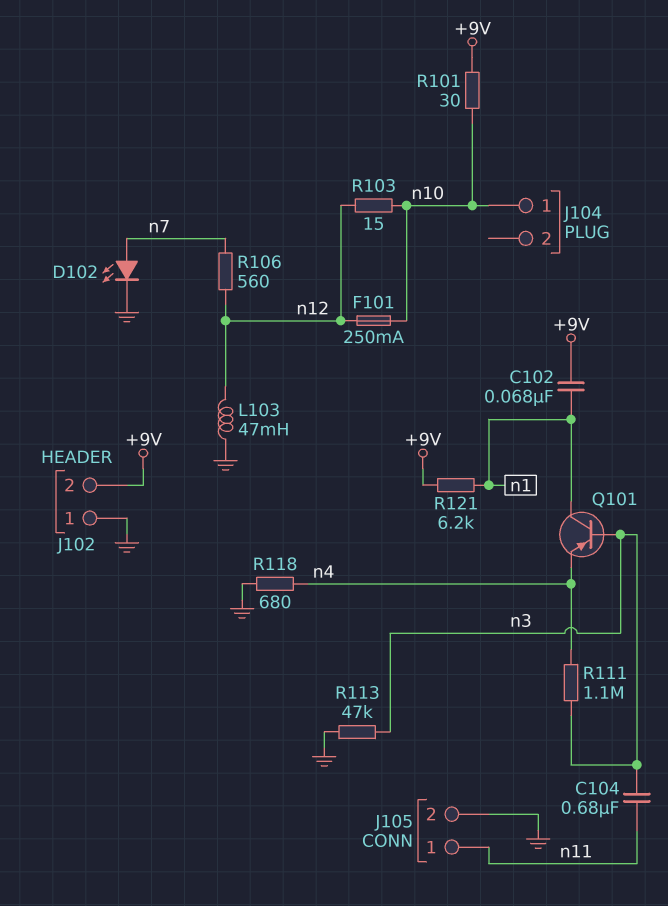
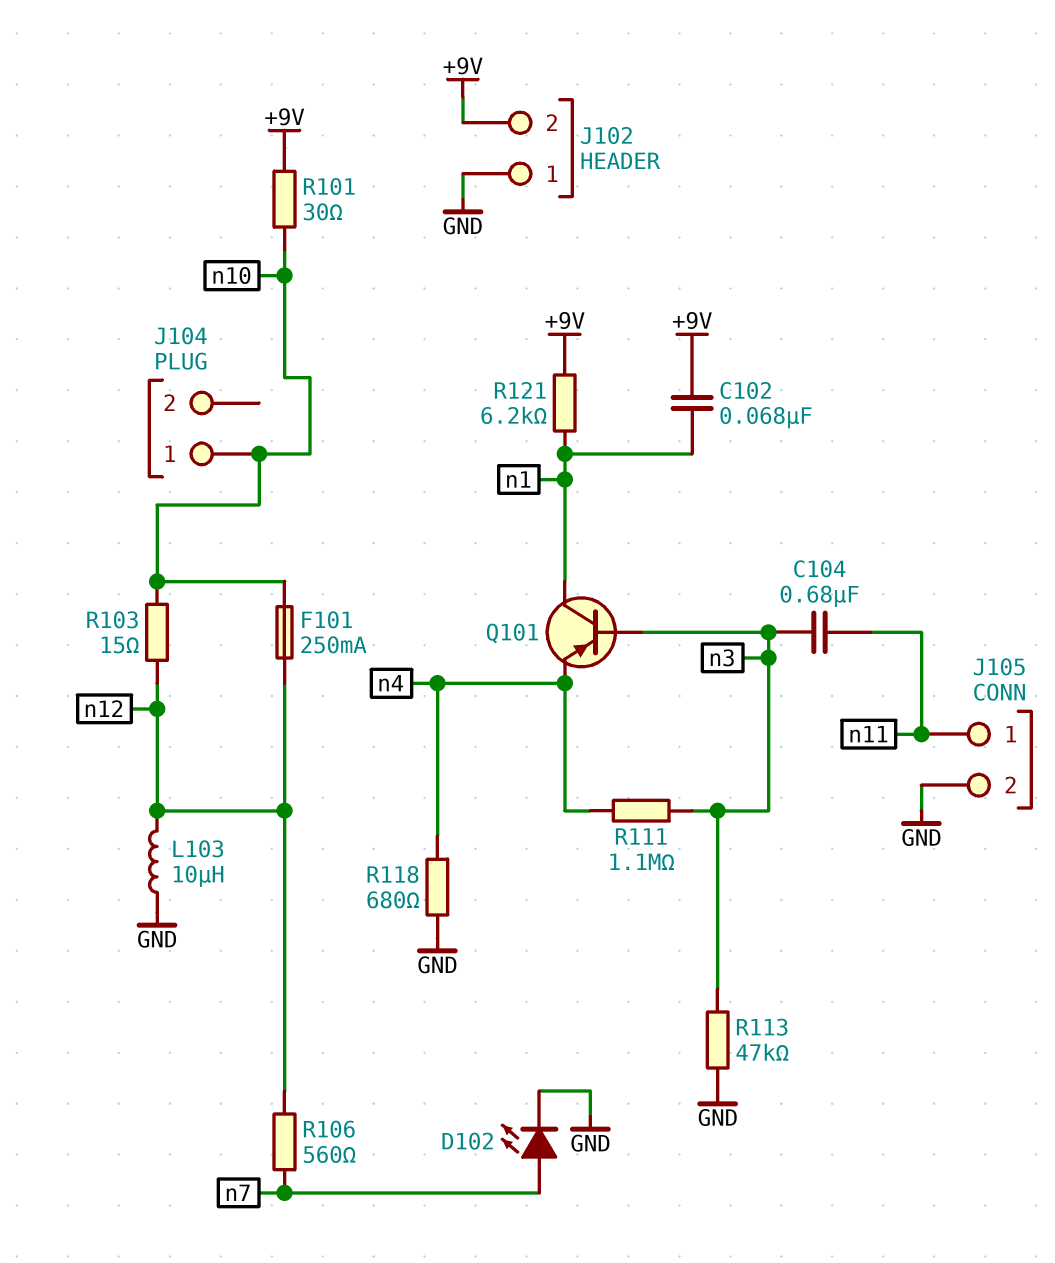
L103: 47mH (GND, n12) -> 10uH (GND, n12)

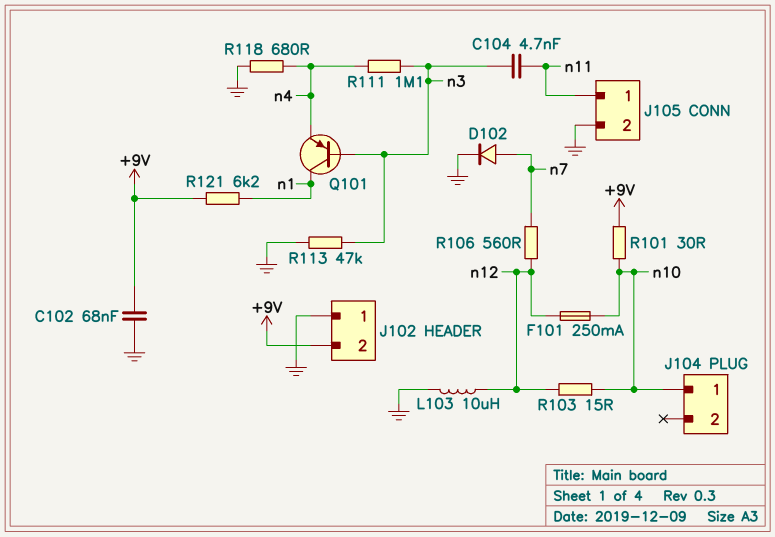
C102: 68nF (+9V, n1) -> 68nF (+9V, GND)
C104: 680nF (n3, n11) -> 4.7nF (n3, n11)
D102: LED (A n7, K GND) -> diode (A n7, K GND)

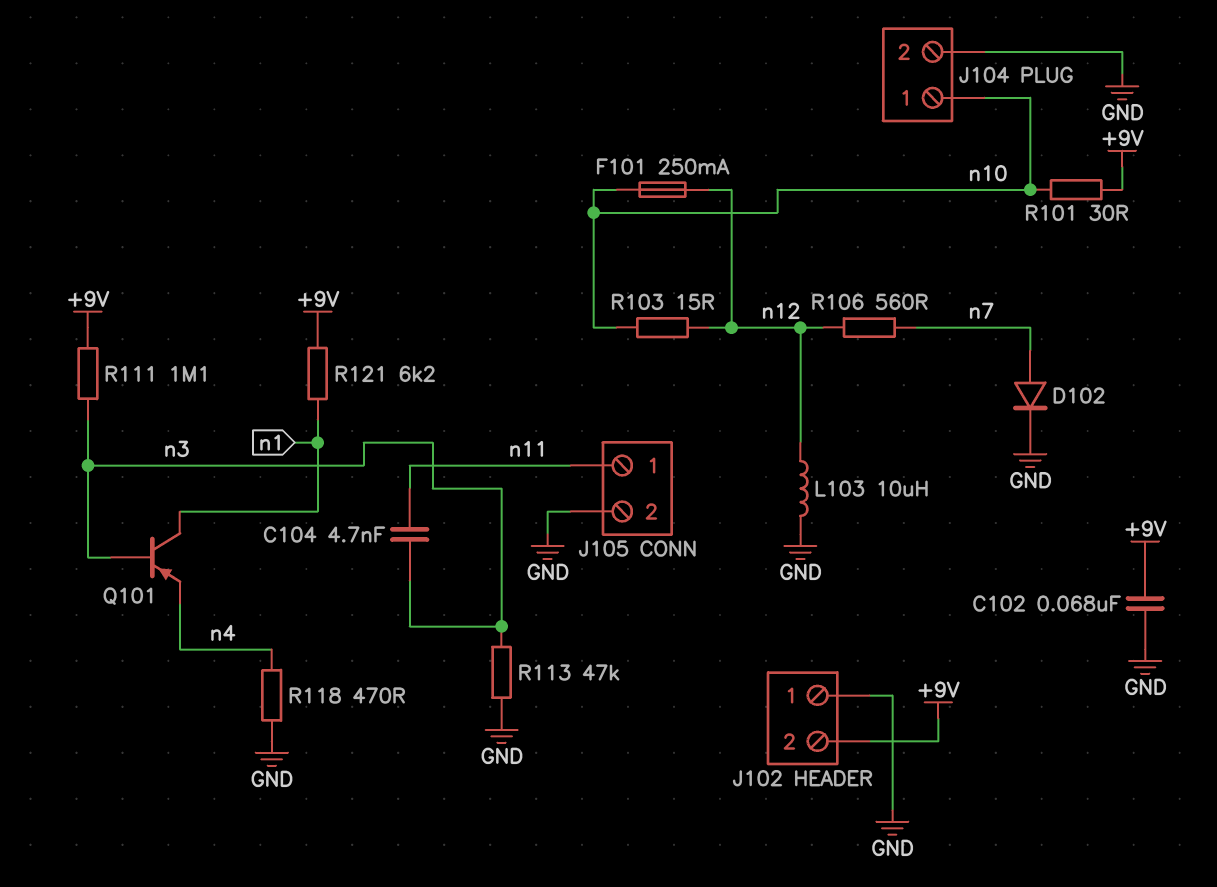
J104 pin 2: none -> GND
R111: 1.1M (n3, n4) -> 1.1M (+9V, n3)
R118: 680 (GND, n4) -> 470 (GND, n4)

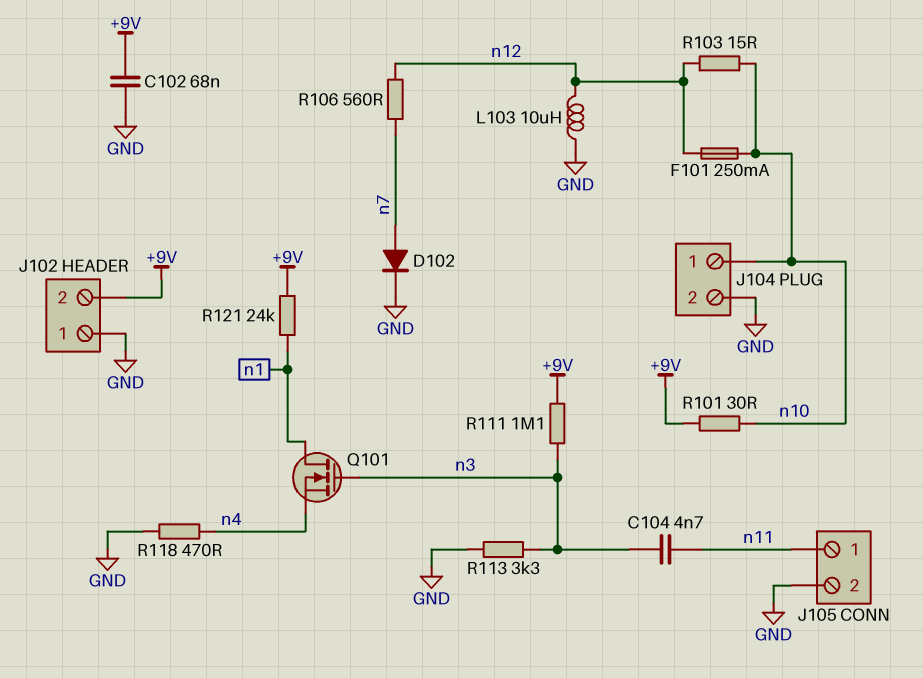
Q101: PNP (B n3, C n1, E n4) -> NMOS (G n3, D n1, S n4)
R113: 47k (GND, n3) -> 3.3k (GND, n3)
R121: 6.2k (+9V, n1) -> 24k (+9V, n1)

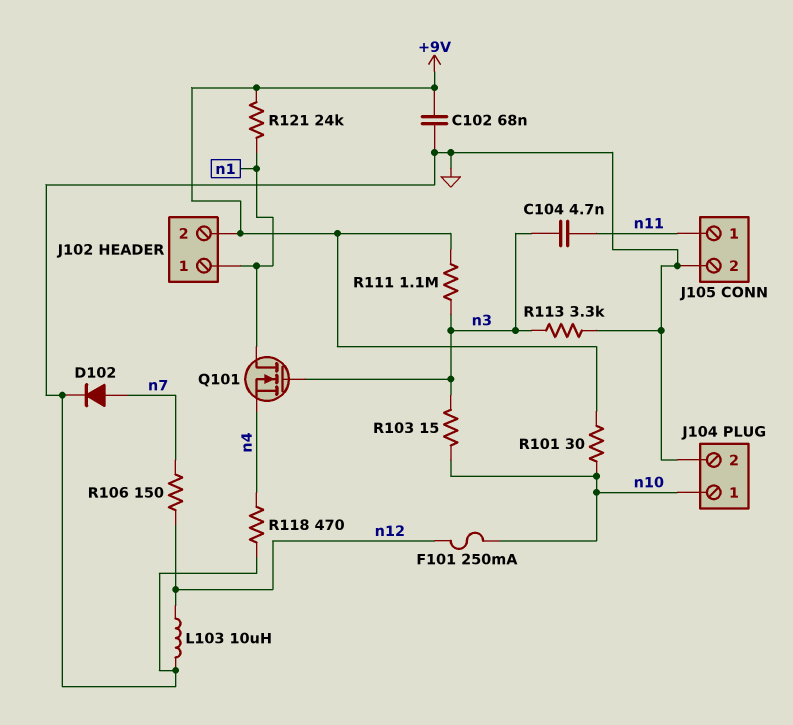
J102 pin 1: GND -> n1
R103: 15 (n10, n12) -> 15 (n3, n10)
R106: 560 (n7, n12) -> 150 (n7, n12)

